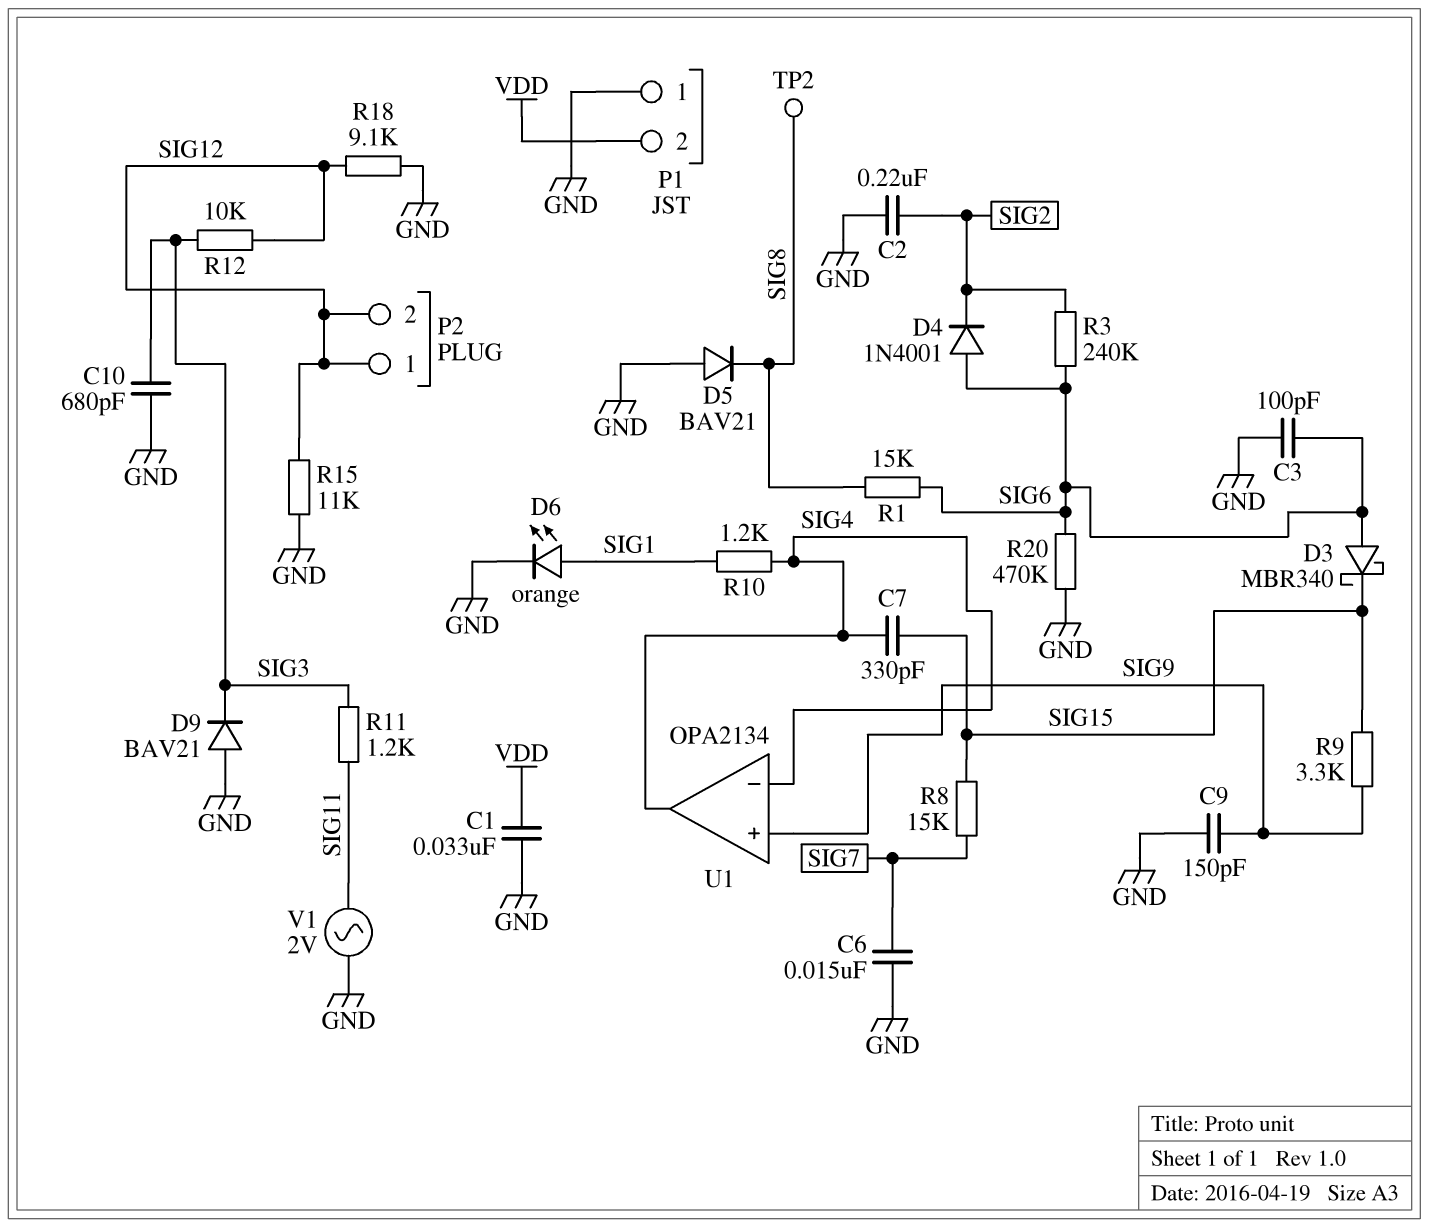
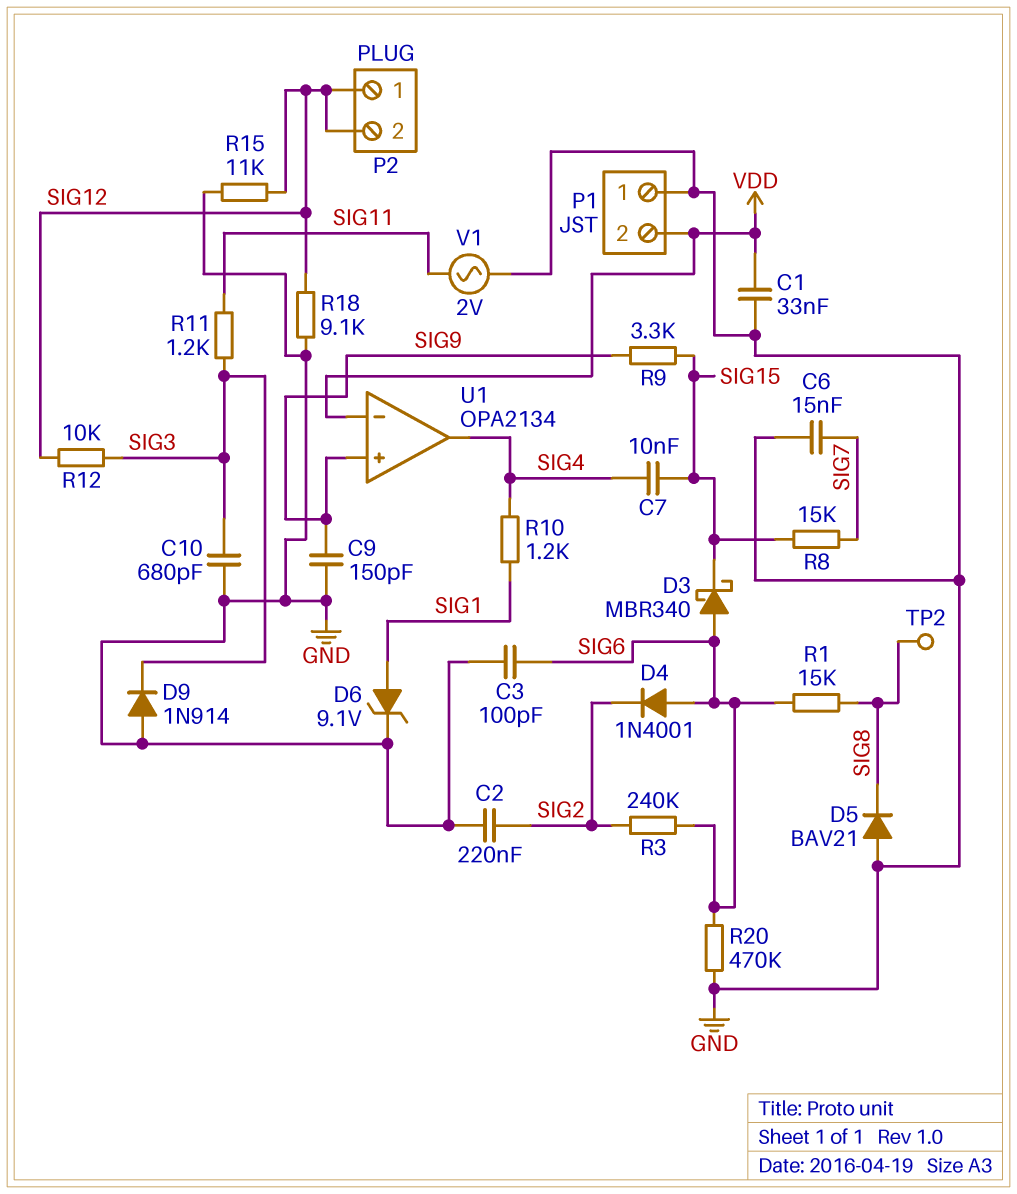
C7: 330pF (SIG4, SIG15) -> 10nF (SIG4, SIG15)
D6: LED orange (A SIG1, K GND) -> zener 9.1V (A SIG1, K GND)
D9: diode BAV21 (A GND, K SIG3) -> diode 1N914 (A GND, K SIG3)
U1 pin in-: SIG4 -> VDD

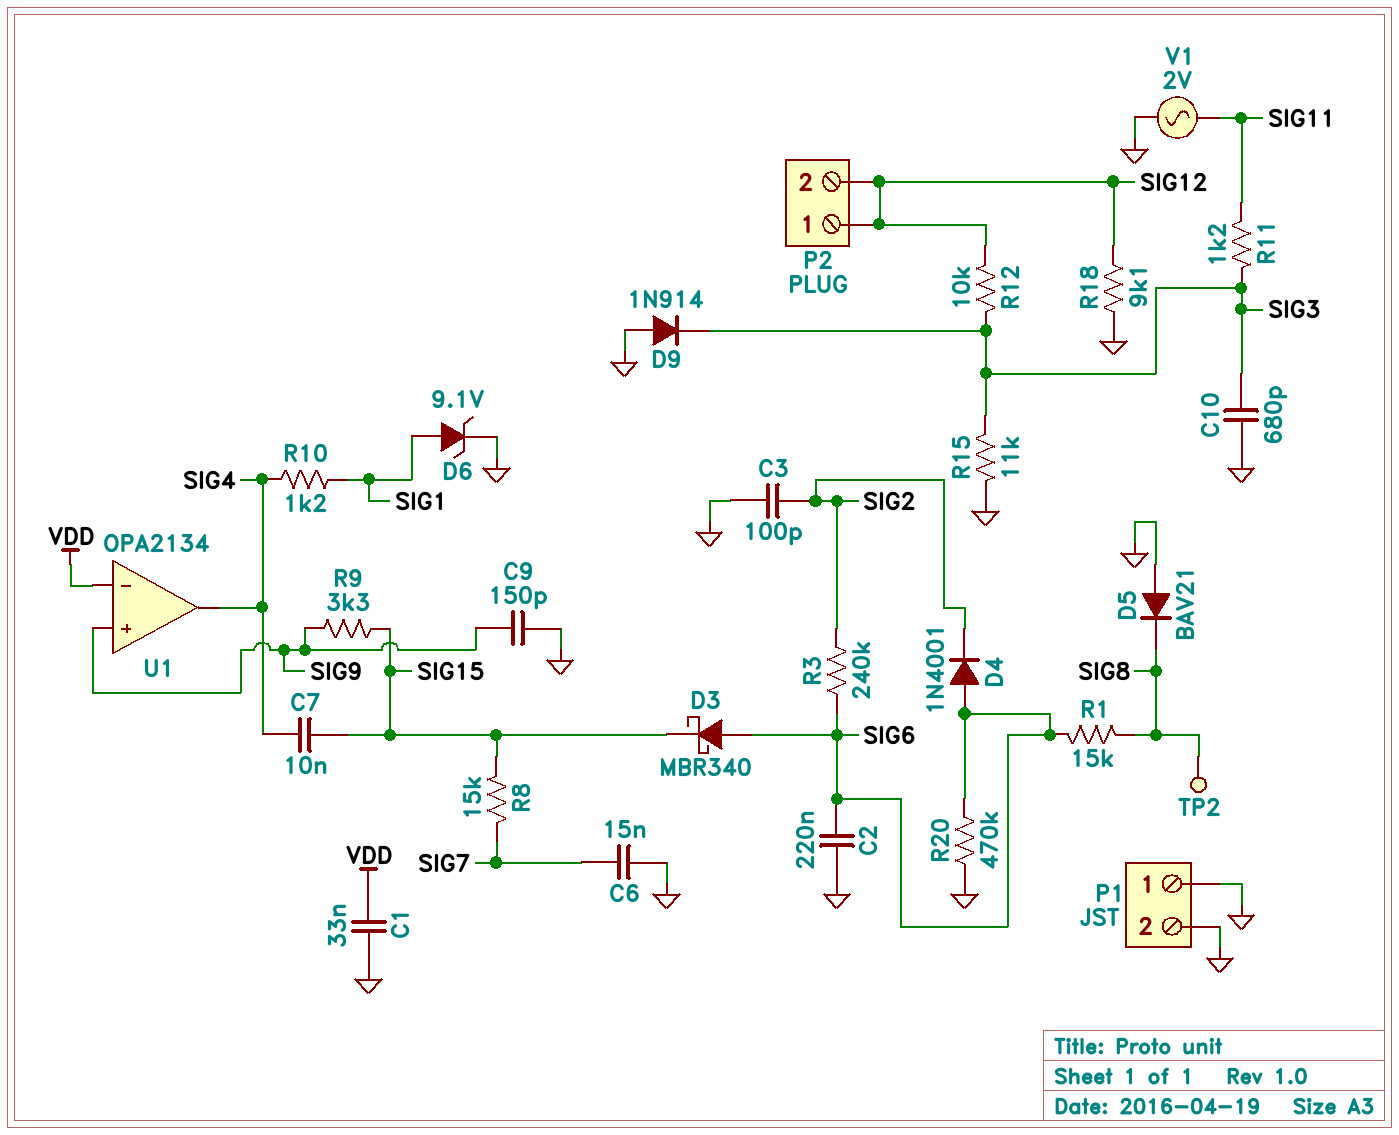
C2: 220nF (GND, SIG2) -> 220nF (GND, SIG6)
C3: 100pF (GND, SIG6) -> 100pF (GND, SIG2)
P1 pin 2: VDD -> GND
R15: 11k (GND, SIG12) -> 11k (GND, SIG3)

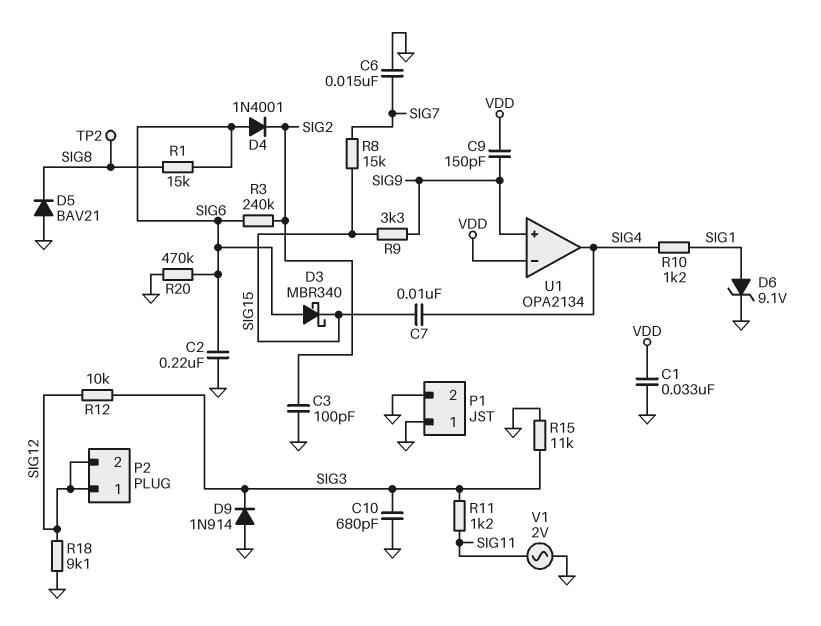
C9: 150pF (GND, SIG9) -> 150pF (SIG9, VDD)

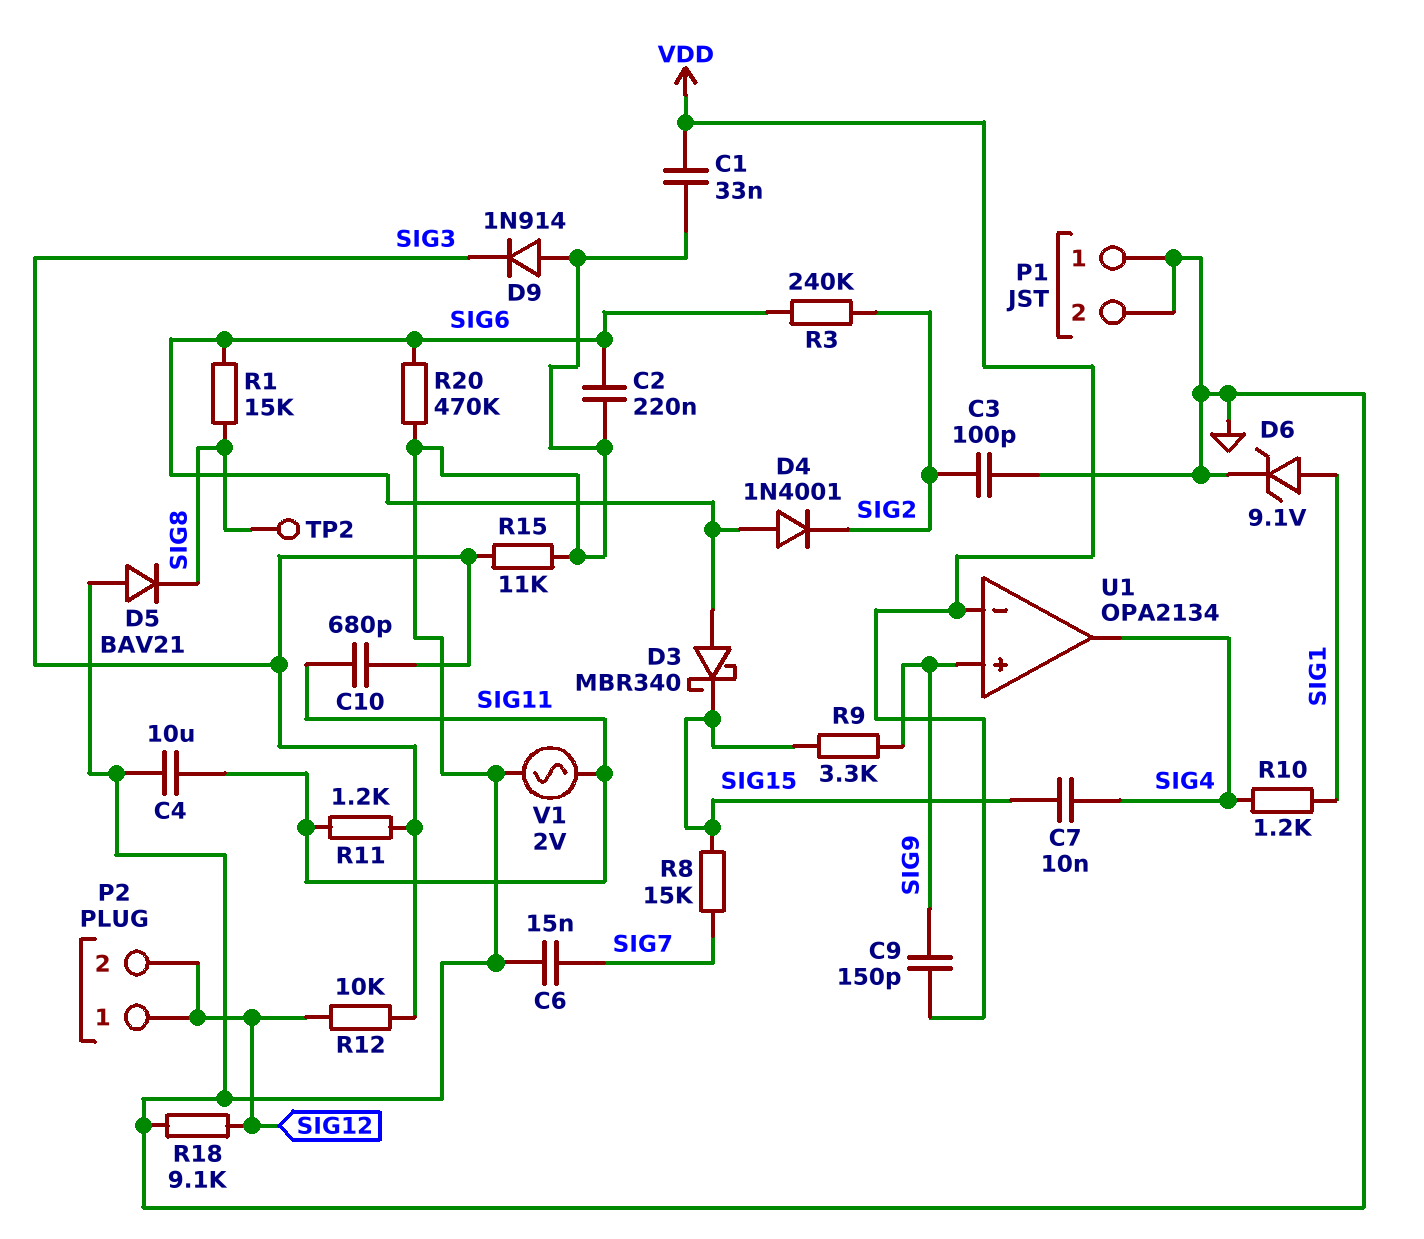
C4: none -> 10uF (GND, SIG11)
C10: 680pF (GND, SIG3) -> 680pF (SIG3, SIG11)

